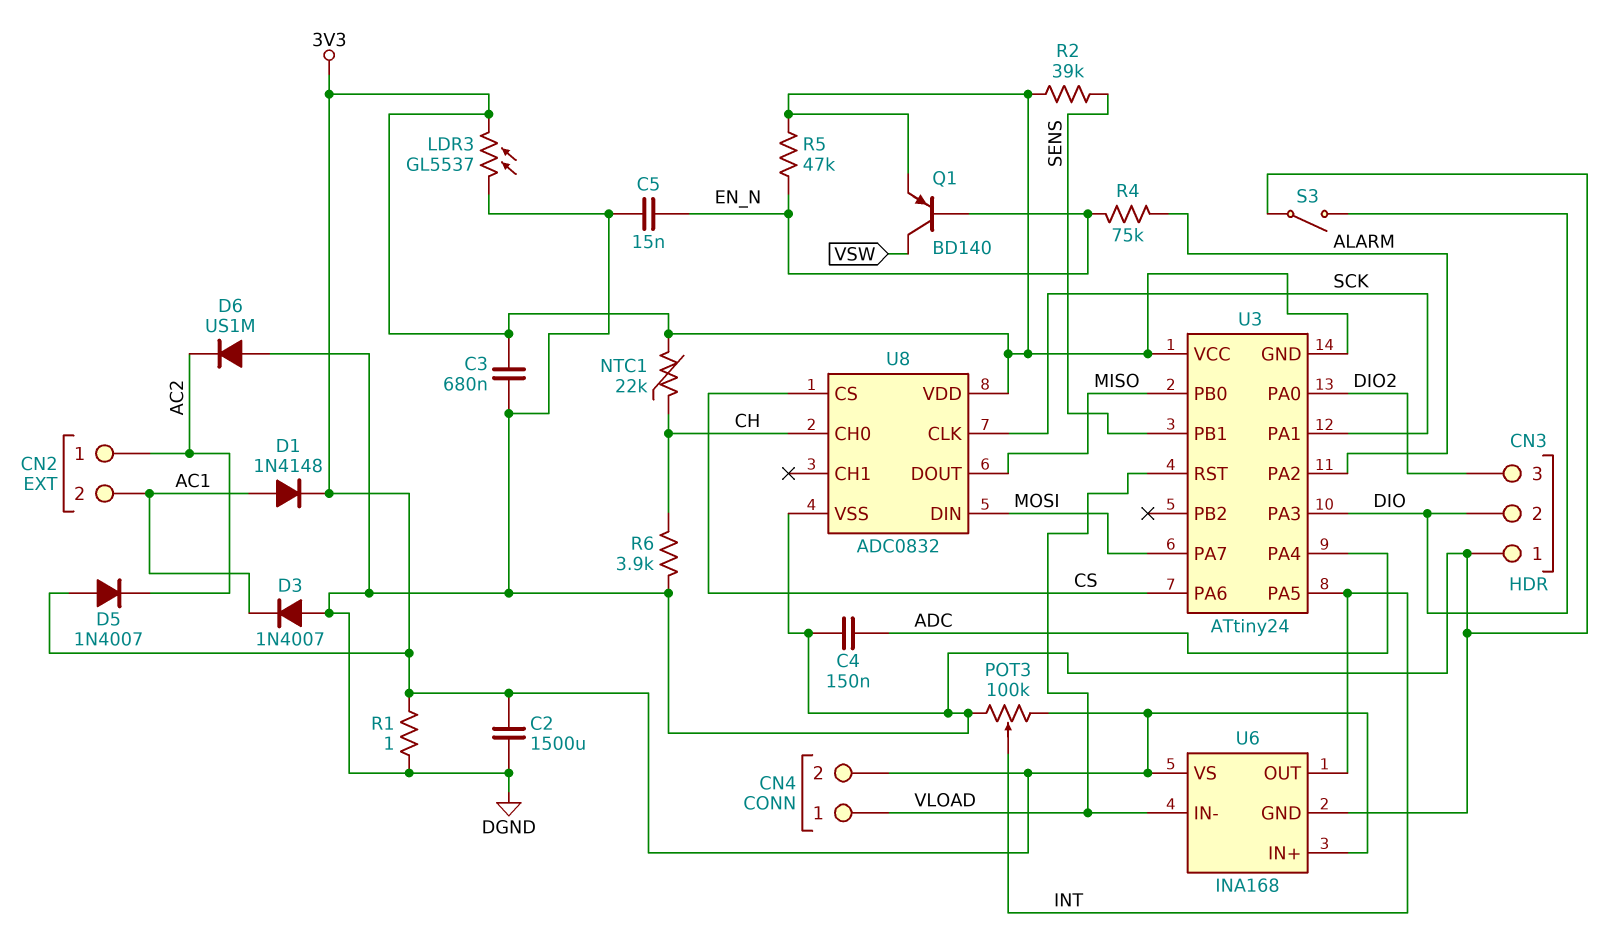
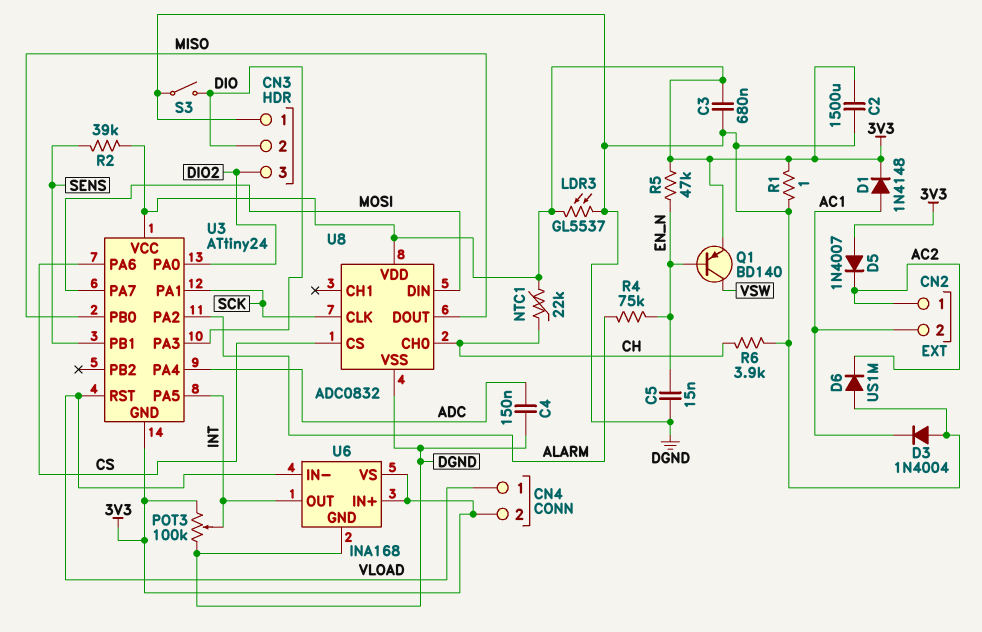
D3: diode 1N4007 (A DGND, K AC1) -> diode 1N4004 (A DGND, K AC1)

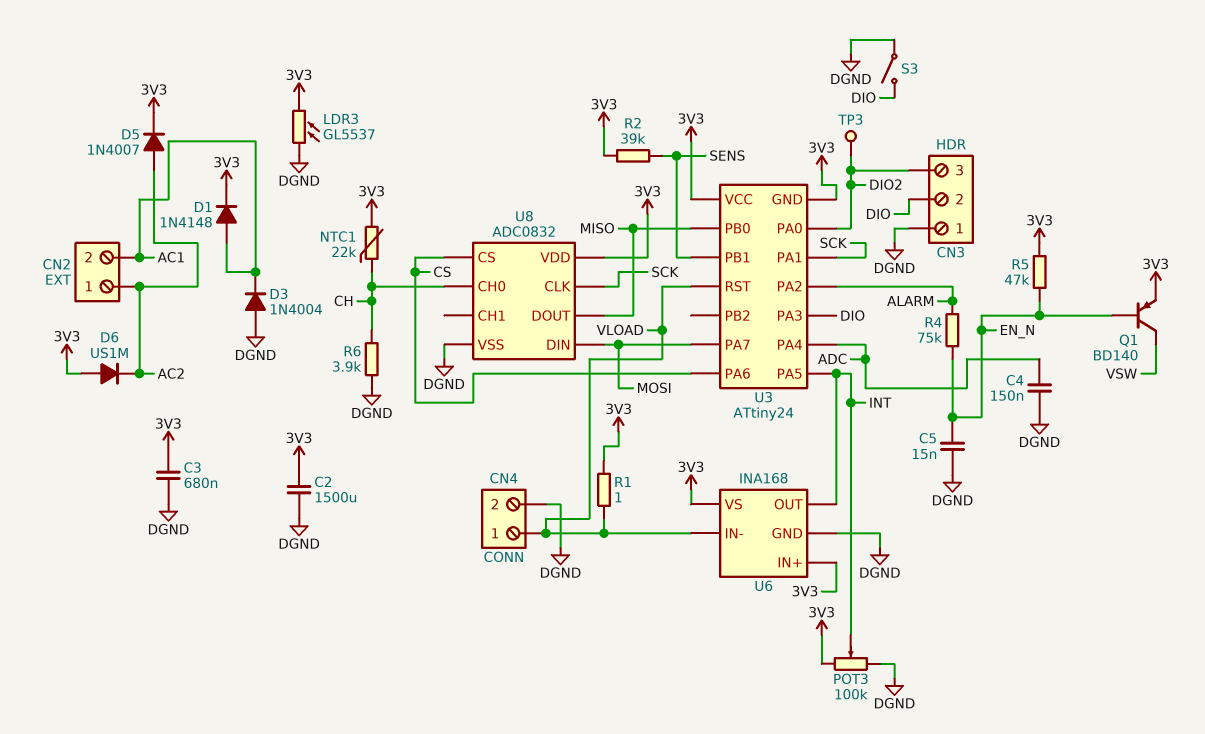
CN4 pin 2: 3V3 -> DGND
D5: diode 1N4007 (A 3V3, K AC2) -> diode 1N4007 (A AC2, K 3V3)
D6: diode US1M (A DGND, K AC2) -> diode US1M (A 3V3, K AC2)
R1: 1 (3V3, DGND) -> 1 (3V3, VLOAD)
TP3: none -> test point (DIO2)

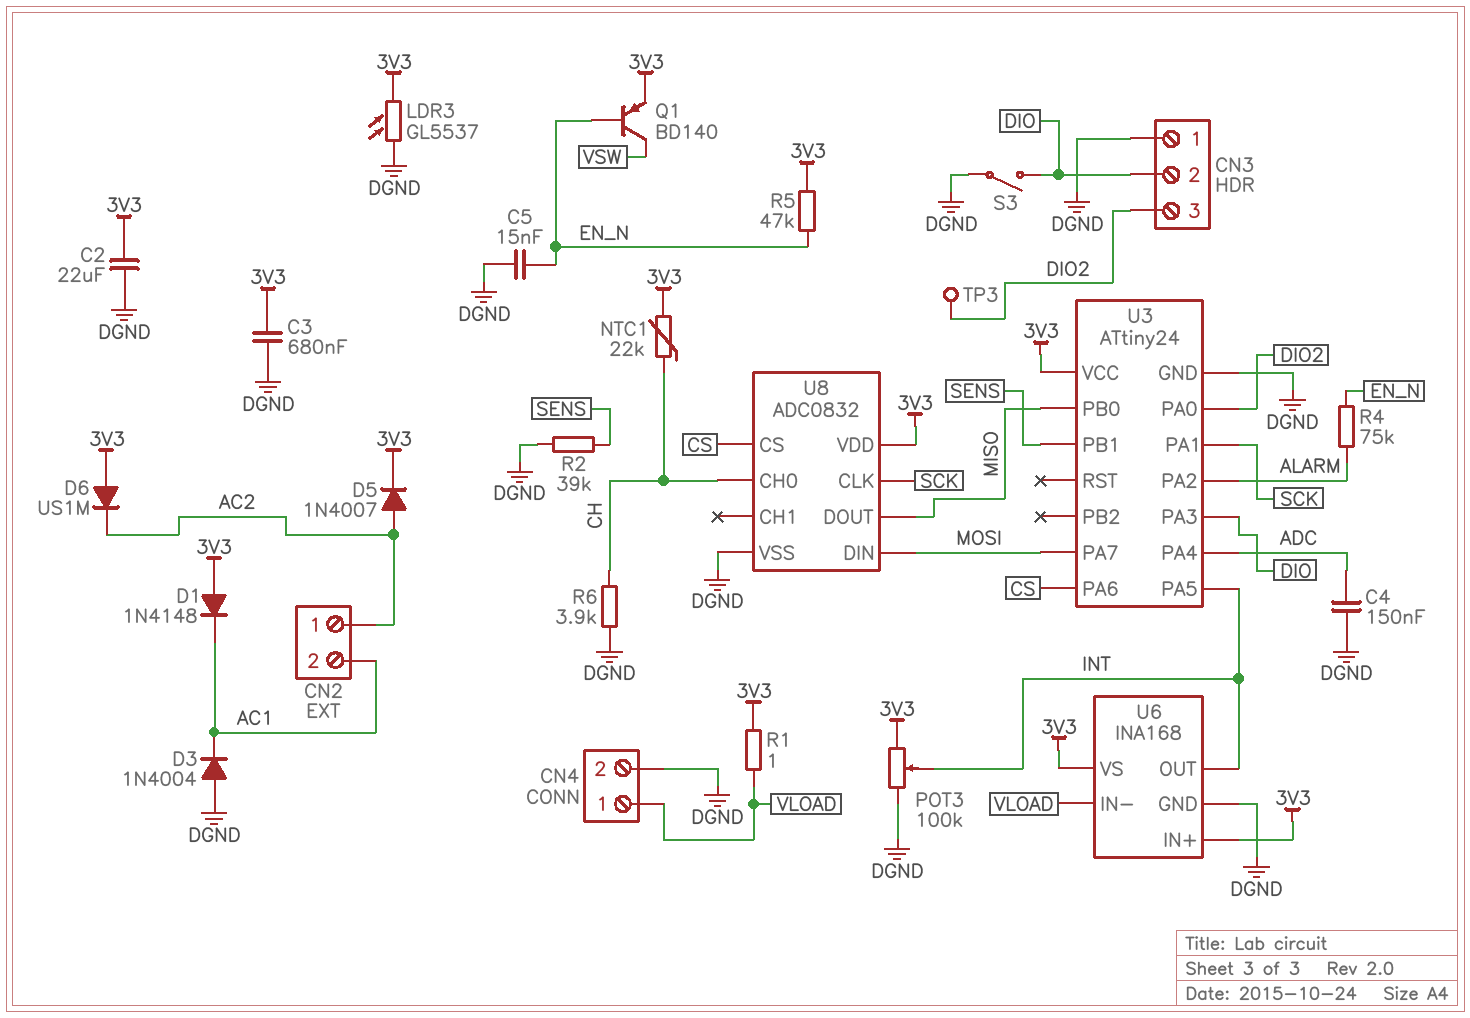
C2: 1500uF (3V3, DGND) -> 22uF (3V3, DGND)
D1: diode 1N4148 (A AC1, K 3V3) -> diode 1N4148 (A 3V3, K AC1)
R2: 39k (3V3, SENS) -> 39k (DGND, SENS)
U3 pin GND: 3V3 -> DGND
U3 pin RST: VLOAD -> none

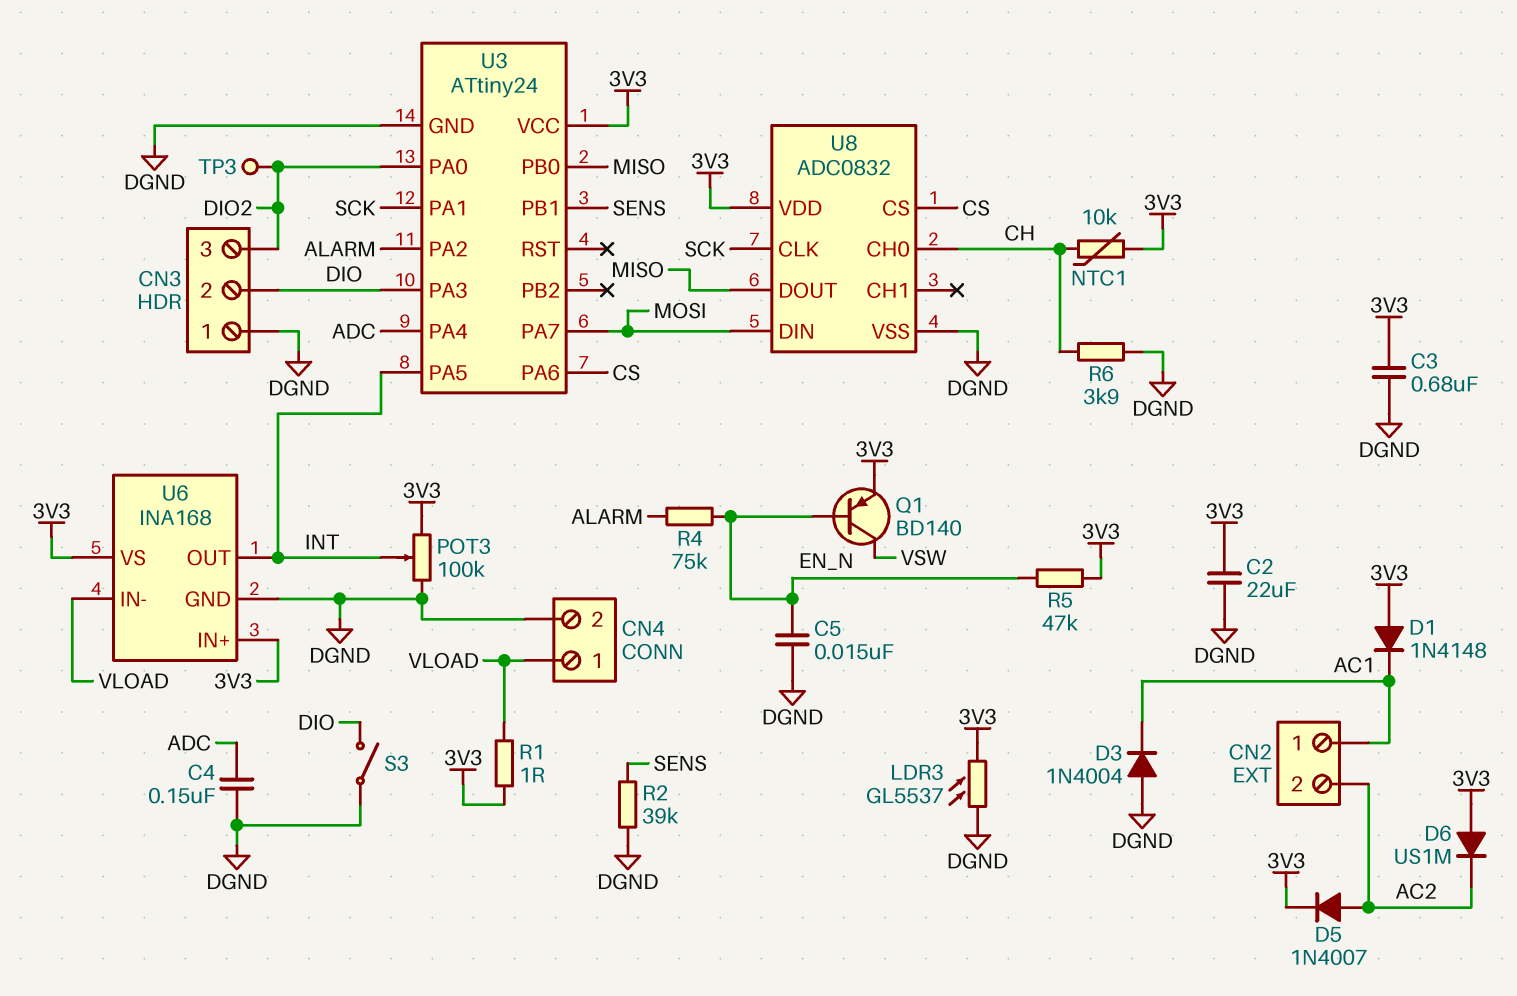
CN2 pin 1: AC2 -> AC1
CN2 pin 2: AC1 -> AC2
NTC1: 22k (3V3, CH) -> 10k (3V3, CH)

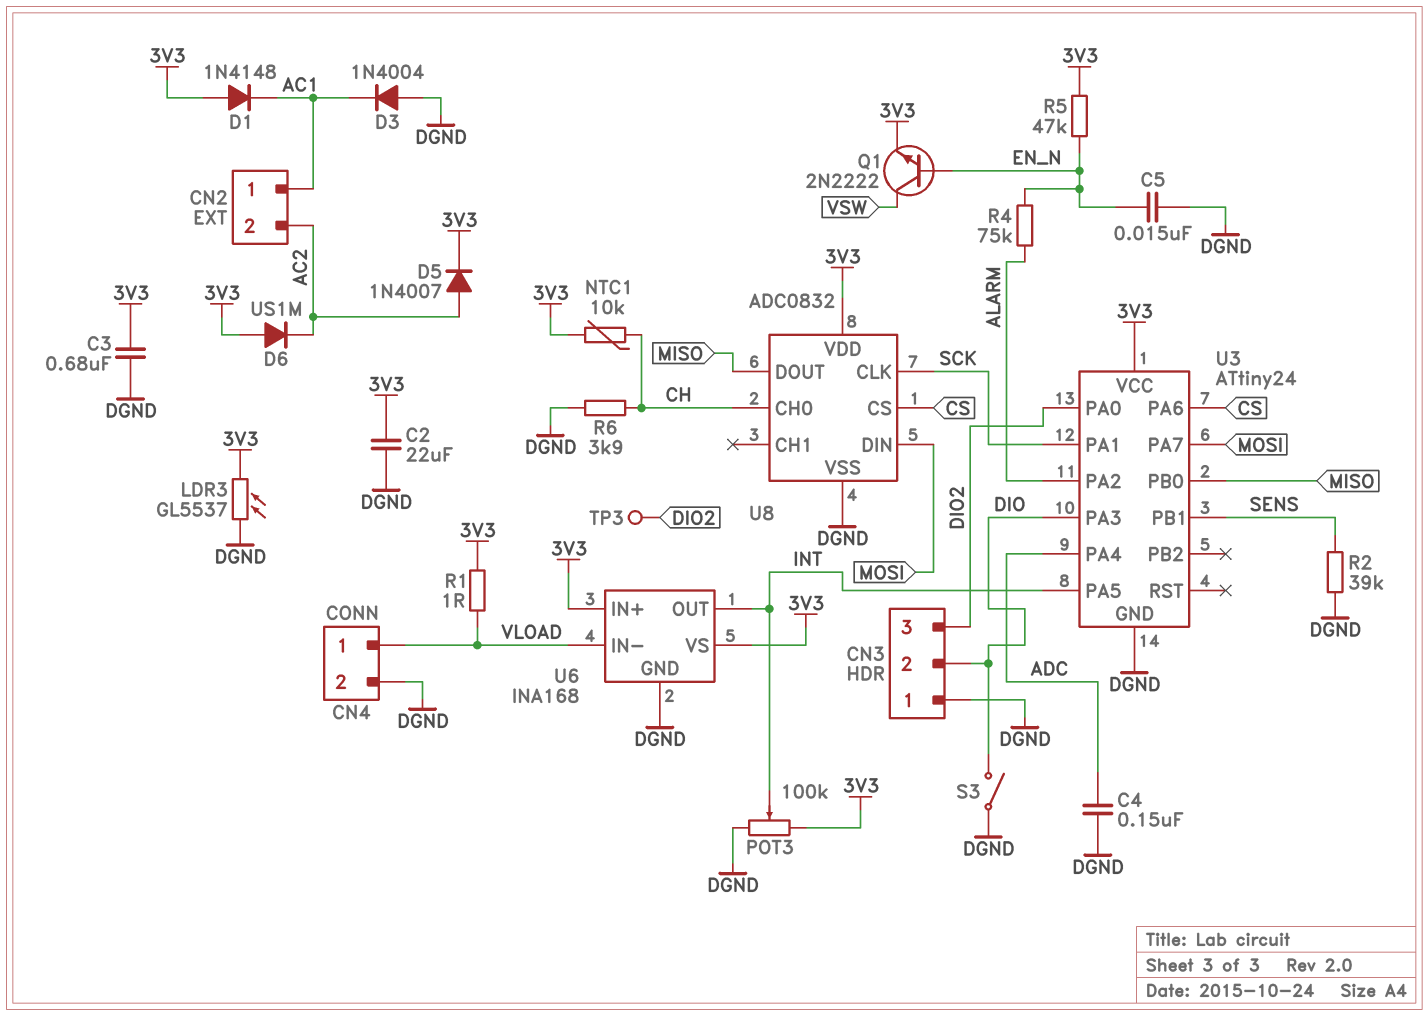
Q1: PNP BD140 (B EN_N, C VSW, E 3V3) -> NPN 2N2222 (B EN_N, C VSW, E 3V3)

